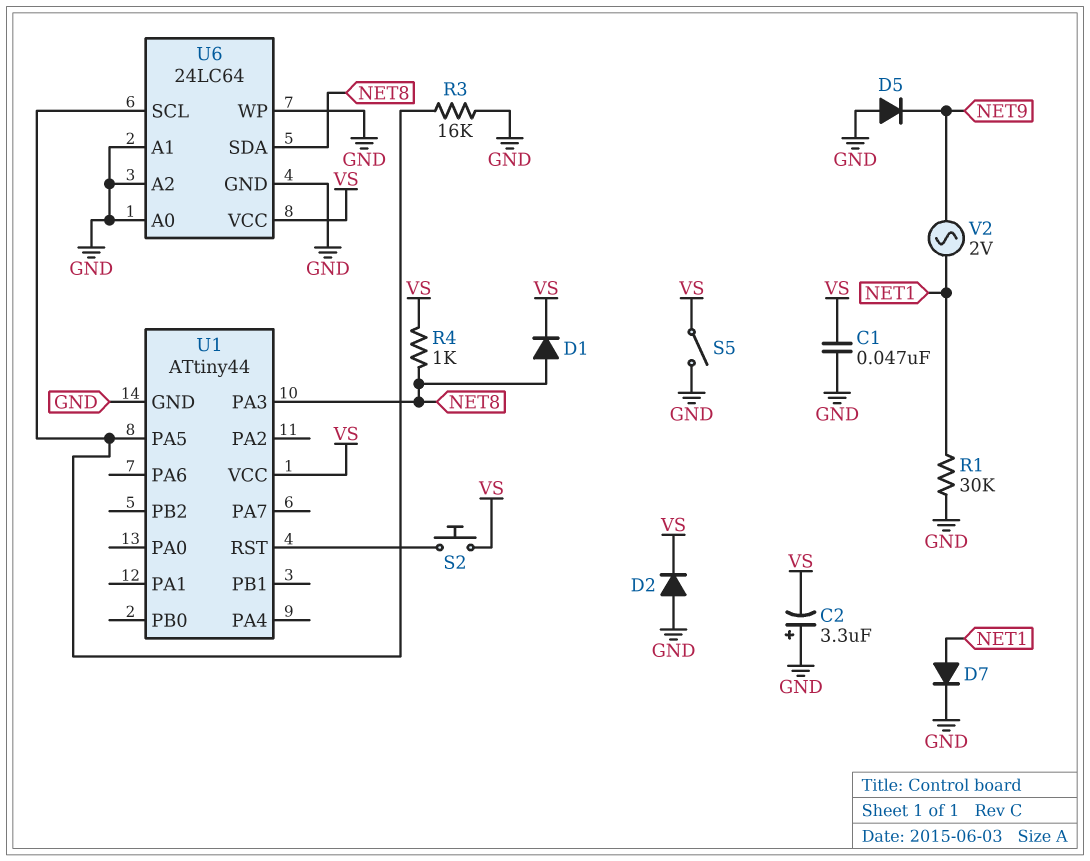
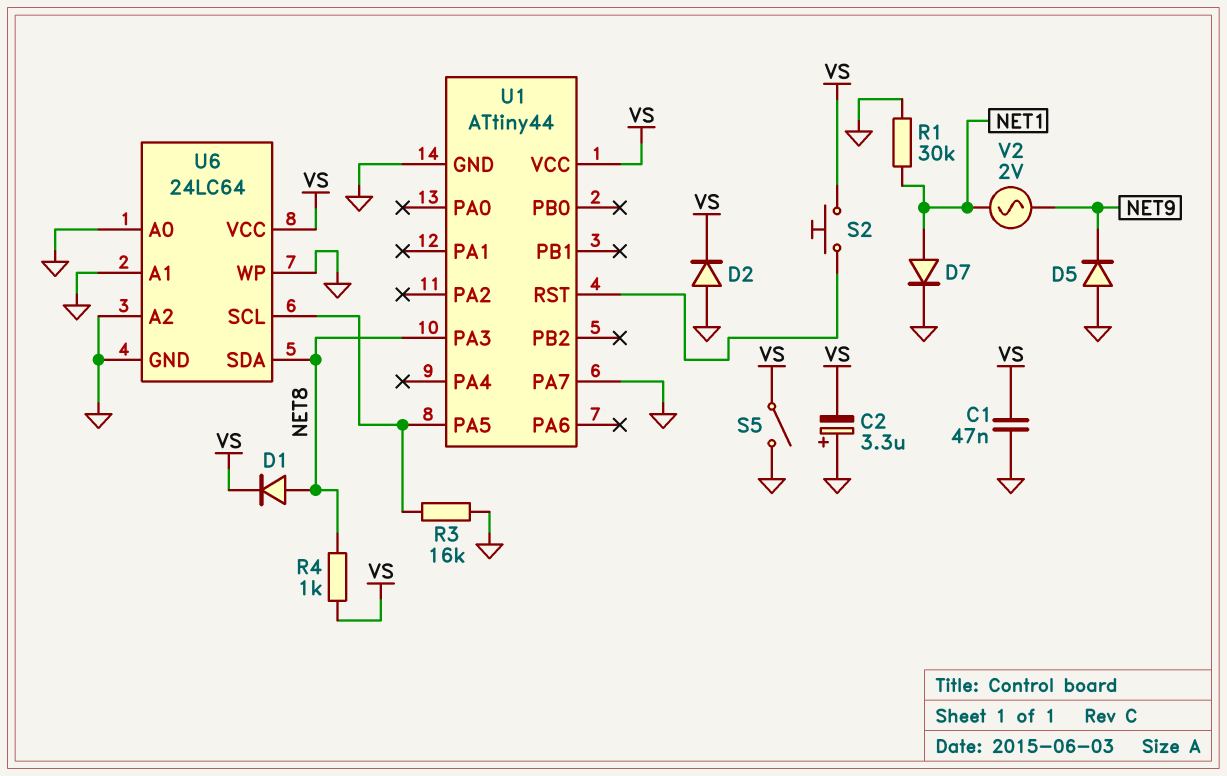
U1 pin PA7: none -> GND

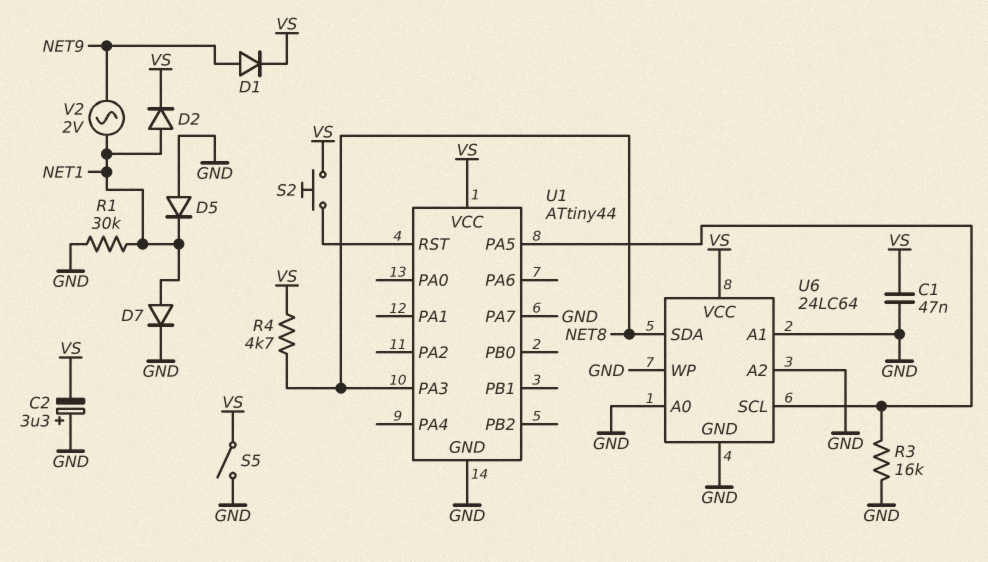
D1: diode (A NET8, K VS) -> diode (A NET9, K VS)
D2: diode (A GND, K VS) -> diode (A NET1, K VS)
D5: diode (A GND, K NET9) -> diode (A GND, K NET1)
R4: 1k (NET8, VS) -> 4.7k (NET8, VS)

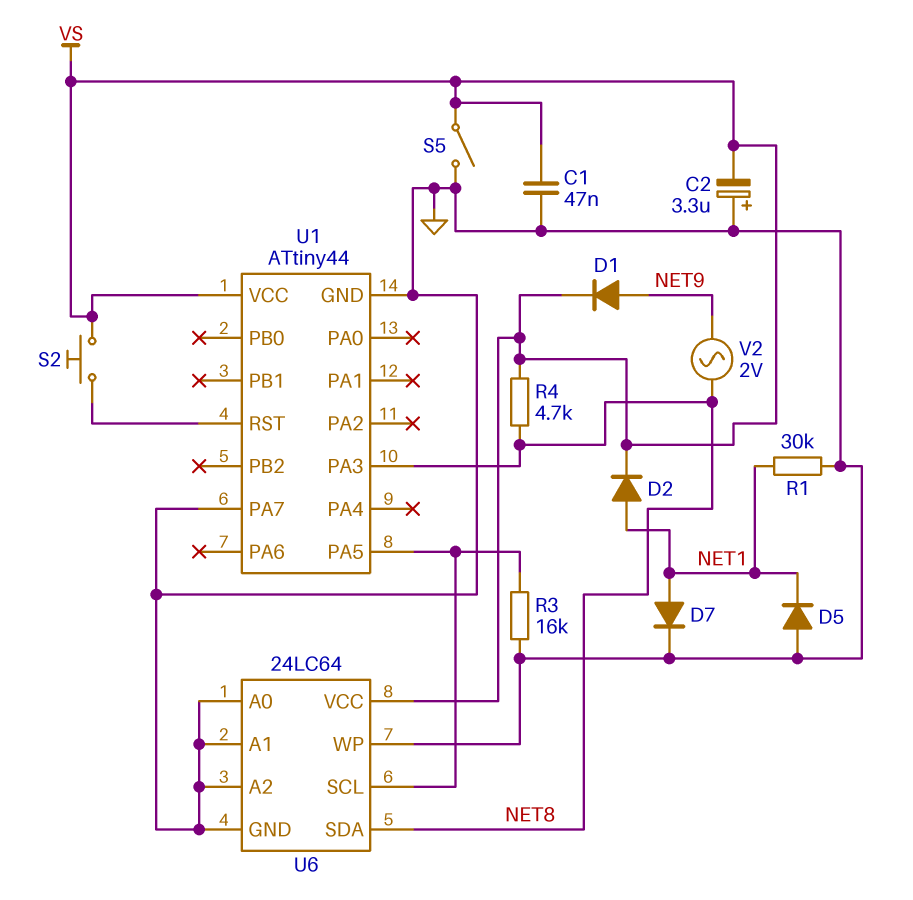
V2: AC 2V (NET1, NET9) -> AC 2V (NET8, NET9)

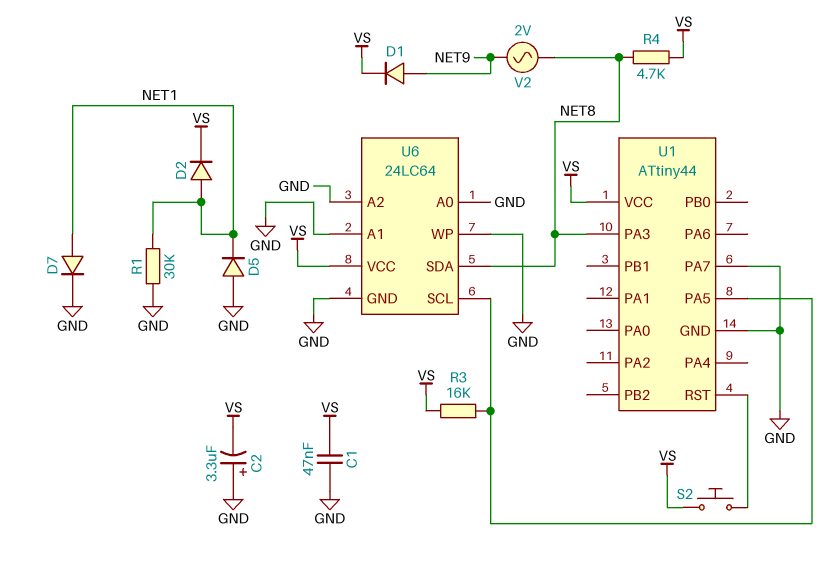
R3: 16k (GND, U1/PA5) -> 16k (U1/PA5, VS)
S5: switch (GND, VS) -> none

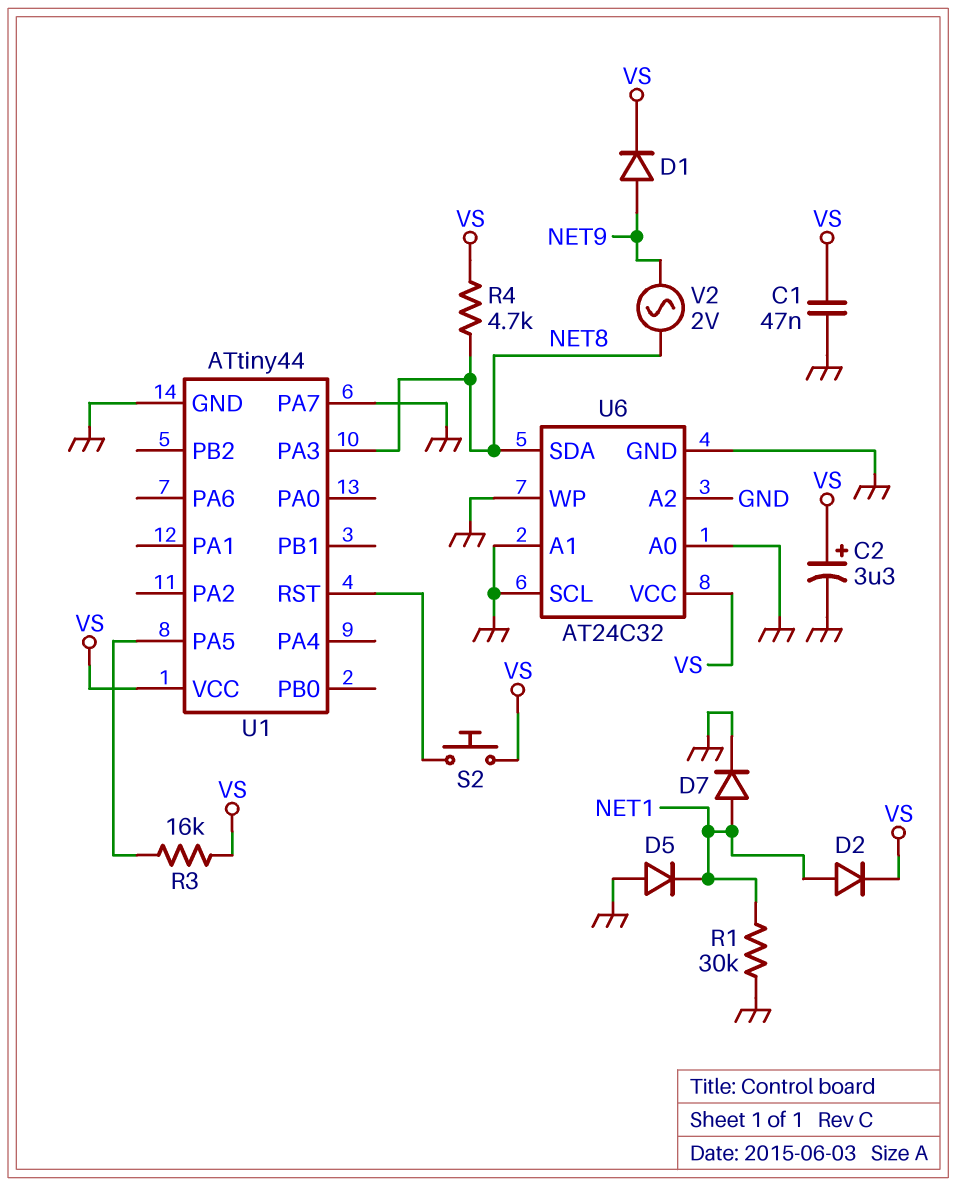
C2: 3.3uF (plus GND, minus VS) -> 3.3uF (plus VS, minus GND)
U6: 24LC64 -> AT24C32
U6 pin SCL: U1/PA5 -> GND

